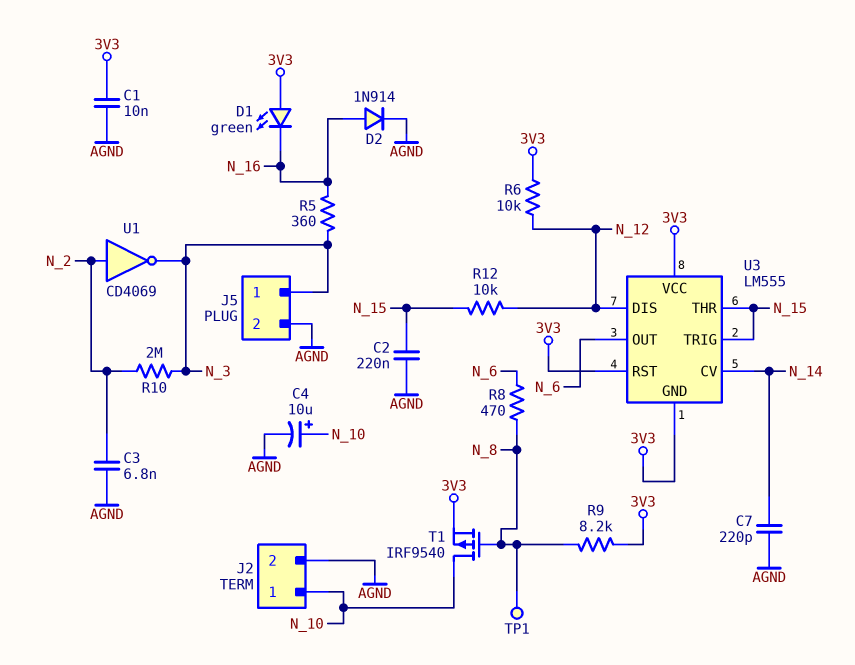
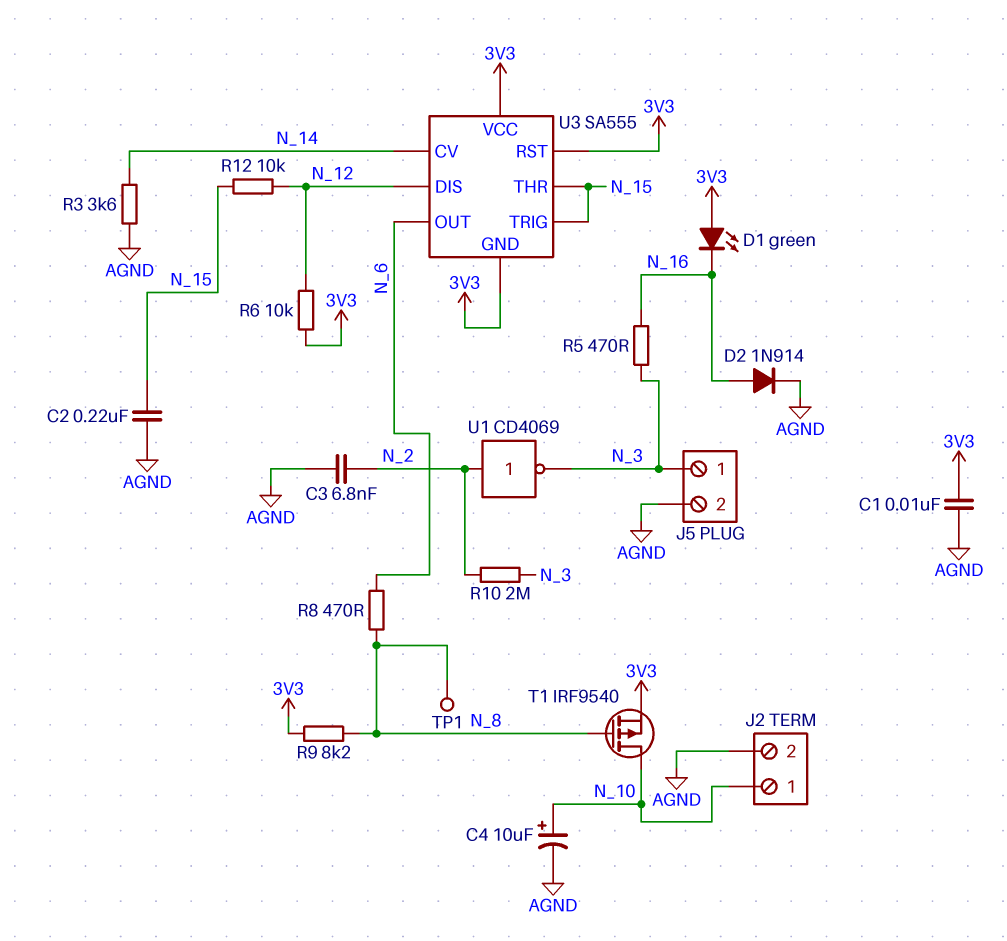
C7: 220pF (AGND, N_14) -> none
R3: none -> 3.6k (AGND, N_14)
R5: 360 (N_3, N_16) -> 470 (N_3, N_16)
U3: LM555 -> SA555

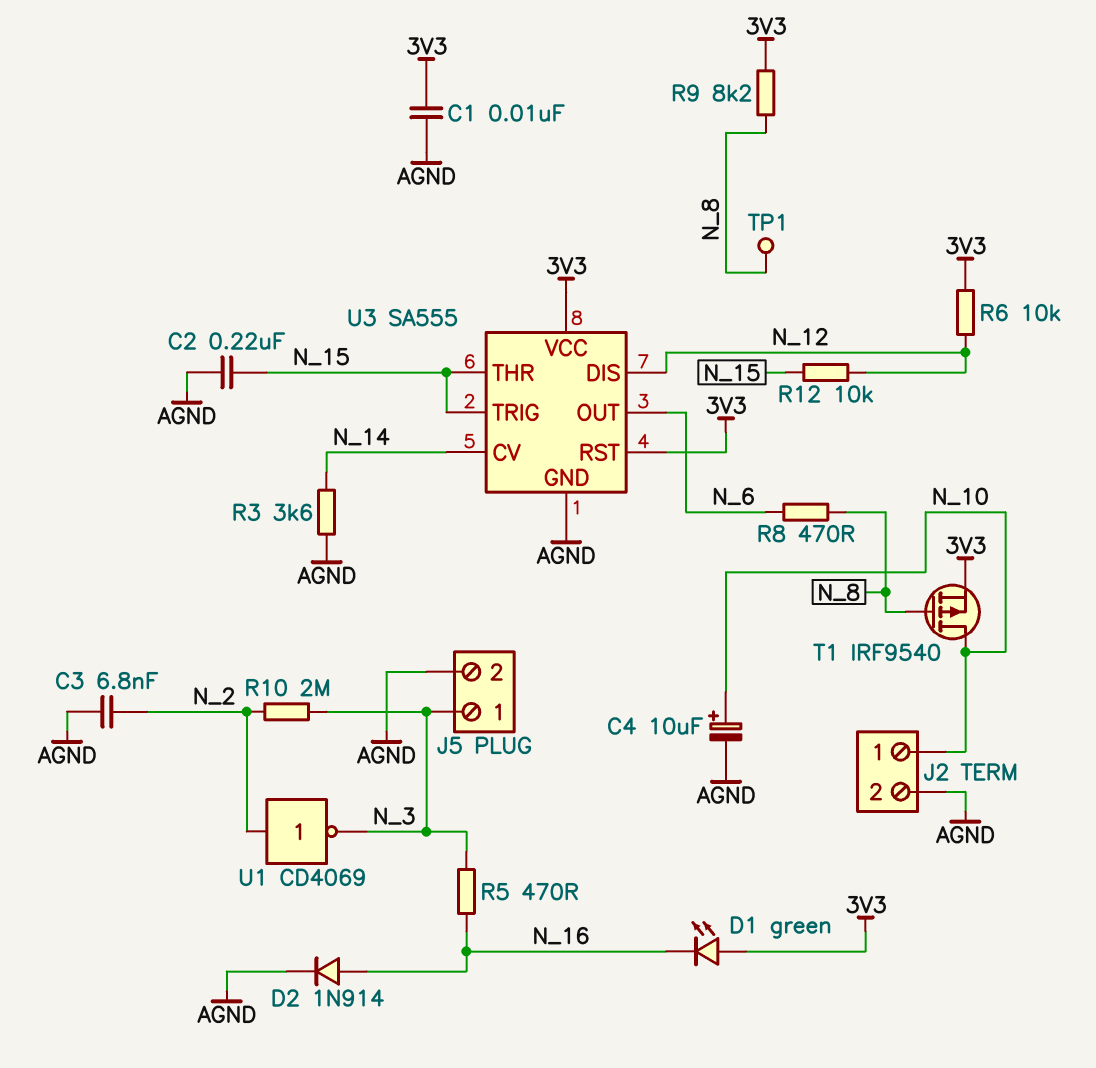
U3 pin GND: 3V3 -> AGND

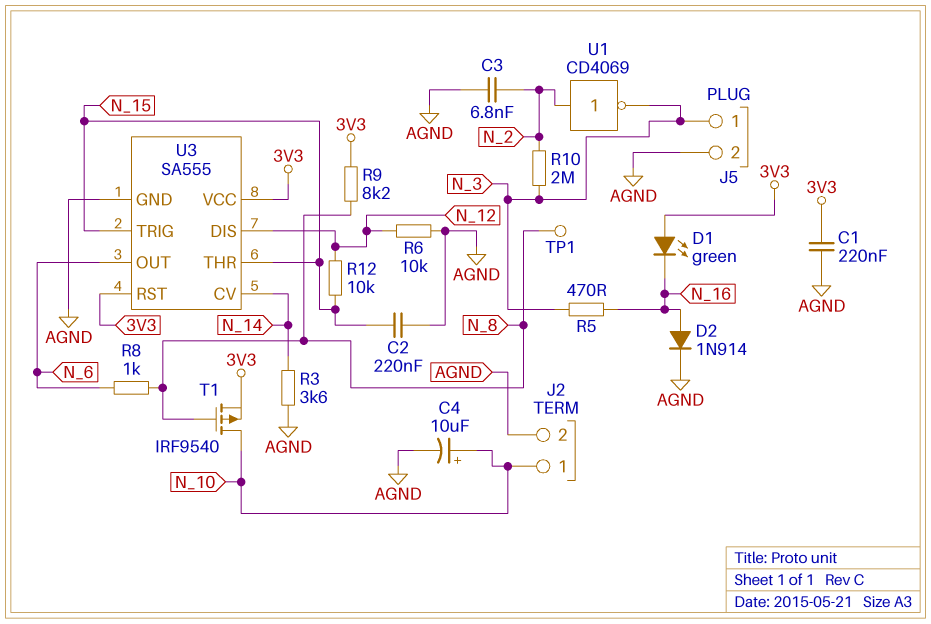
C1: 10nF (3V3, AGND) -> 220nF (3V3, AGND)
R6: 10k (3V3, N_12) -> 10k (AGND, N_12)
R8: 470 (N_6, N_8) -> 1k (N_6, N_8)

